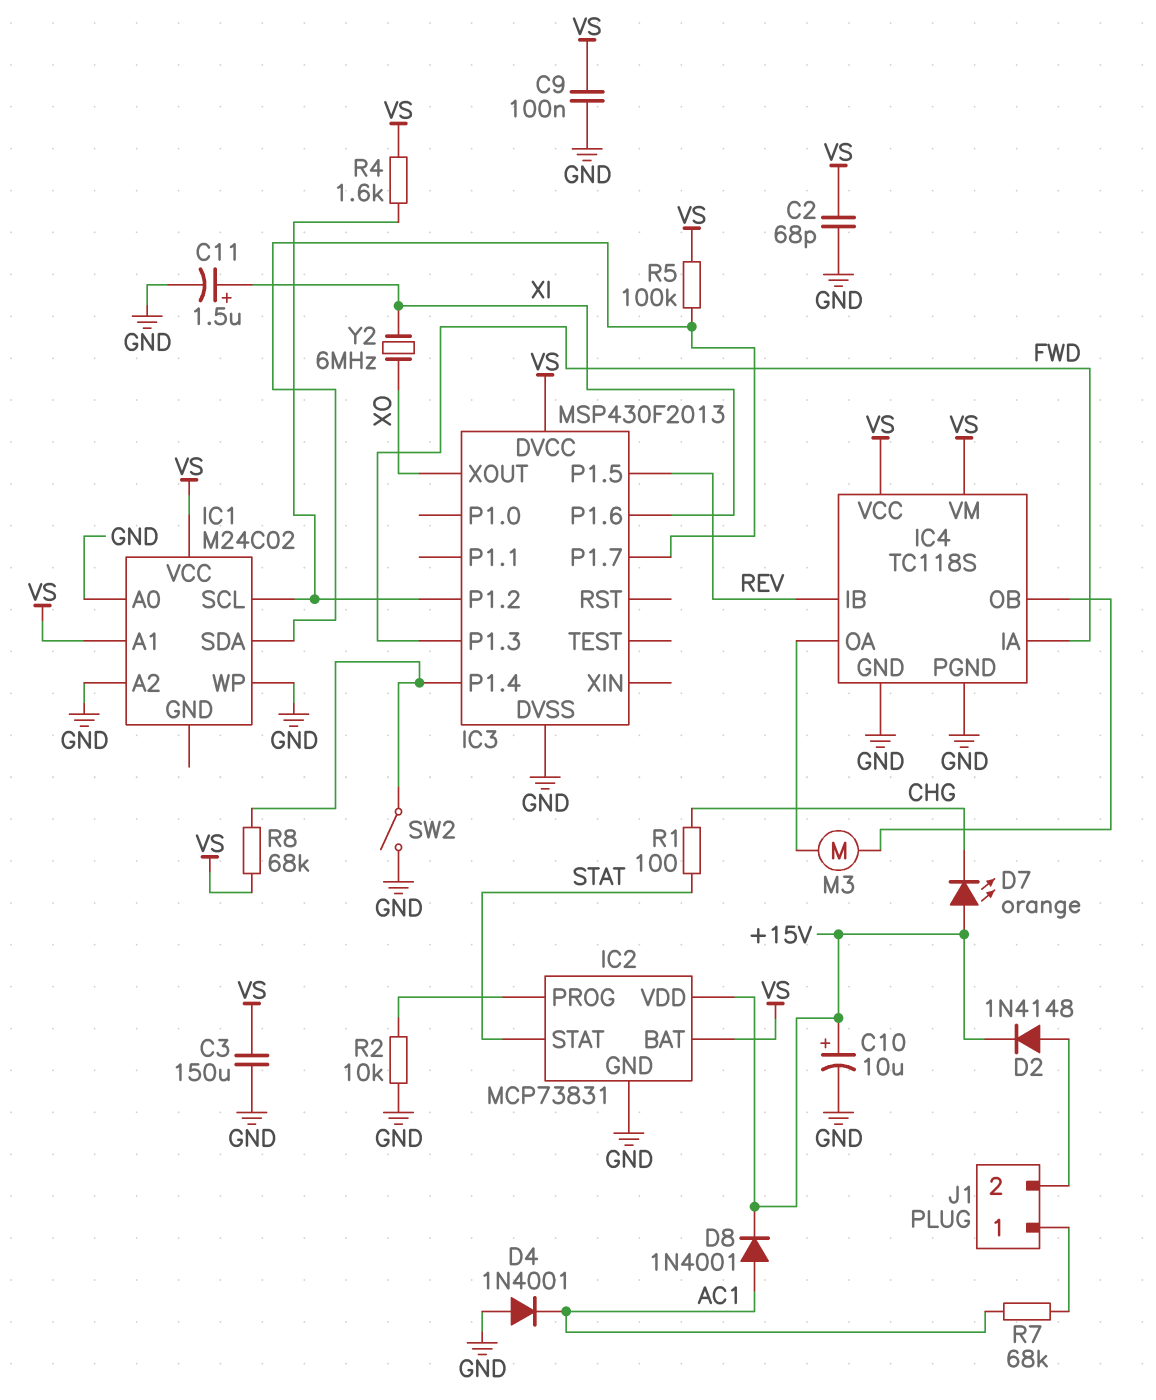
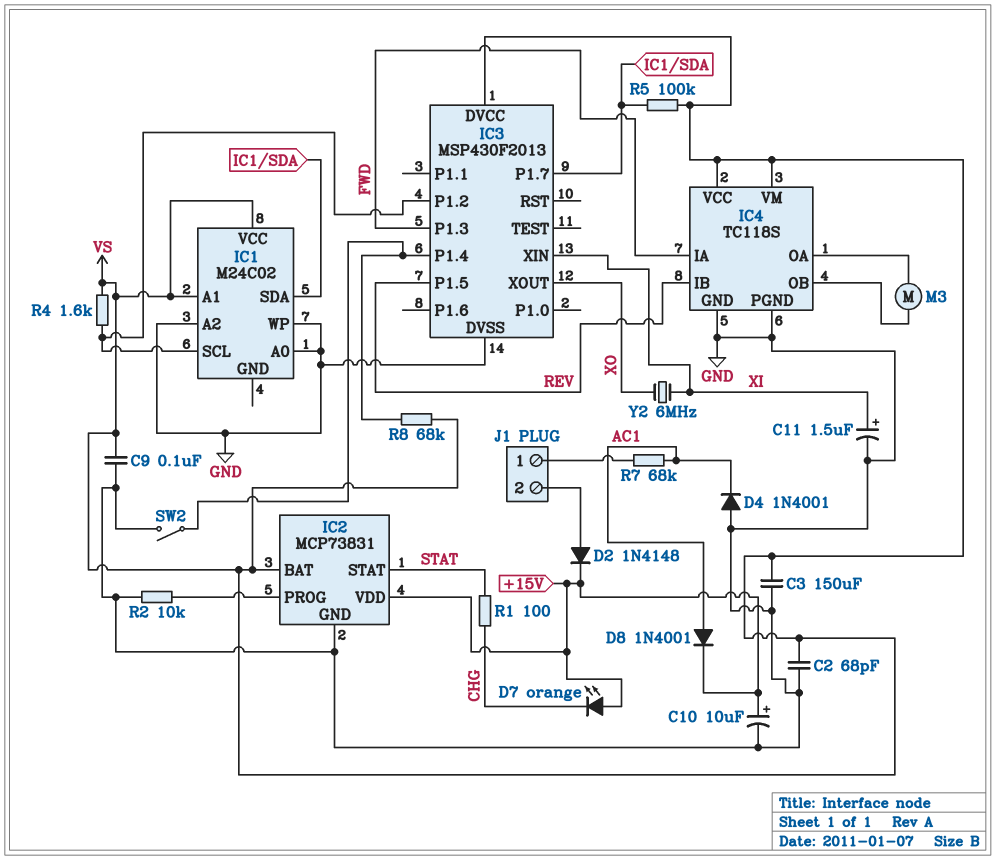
IC3 pin P1.6: XI -> none
IC3 pin XIN: none -> XI

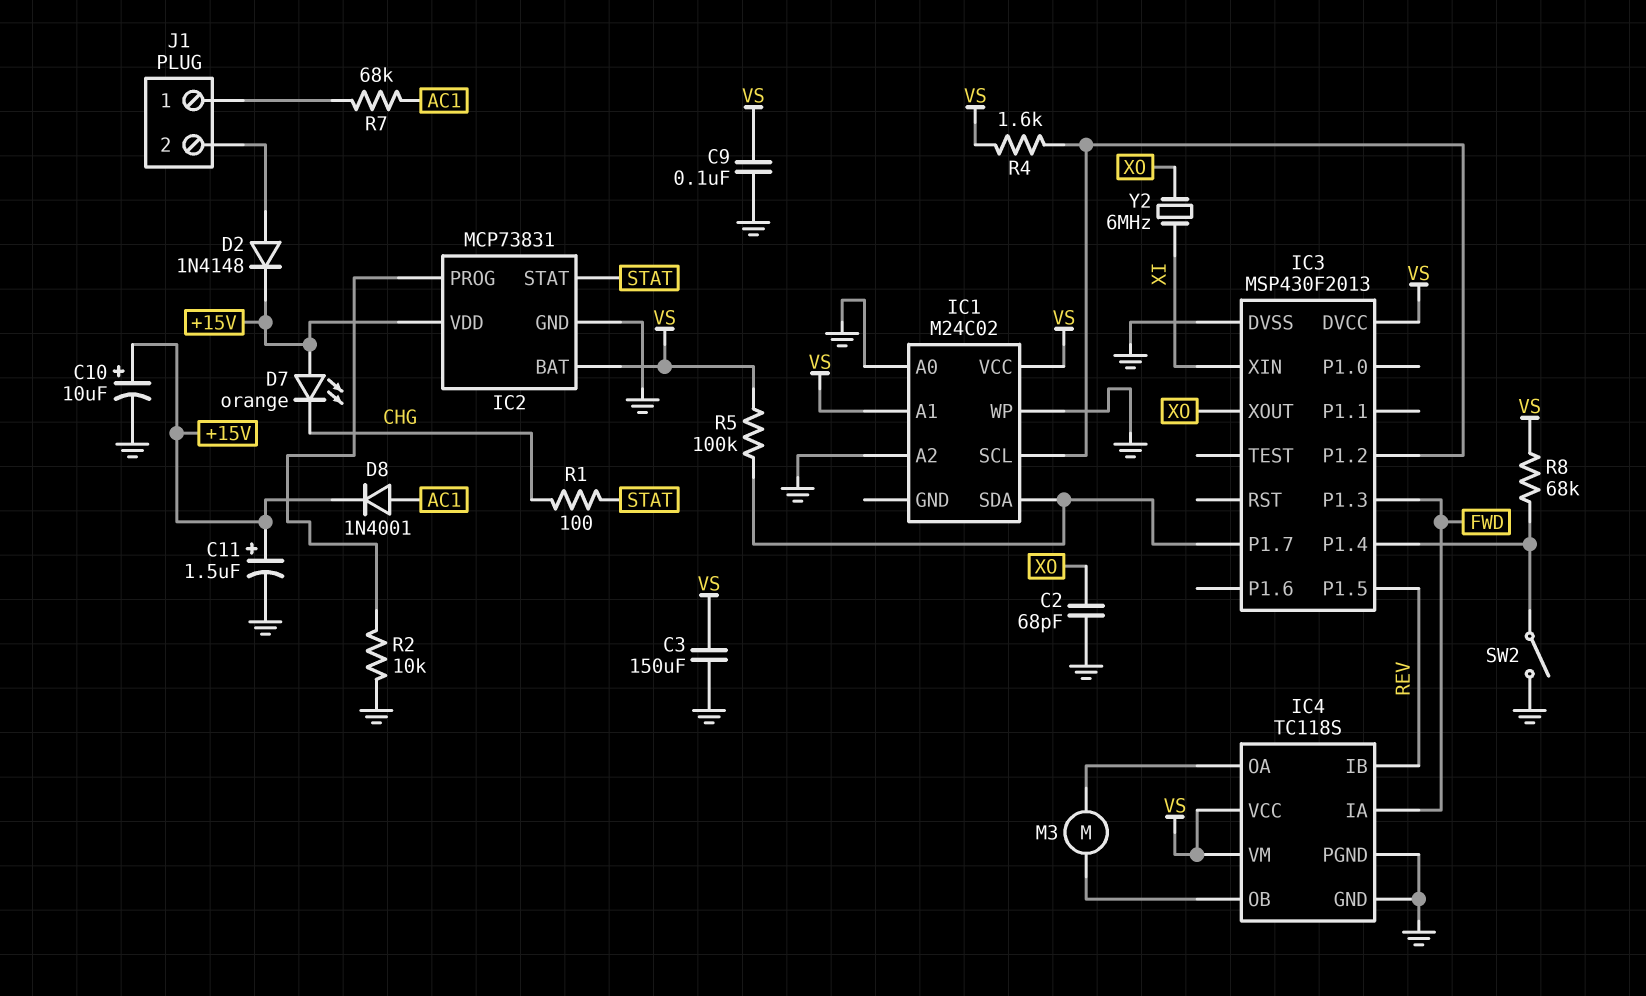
C2: 68pF (GND, VS) -> 68pF (GND, XO)
C11: 1.5uF (plus XI, minus GND) -> 1.5uF (plus +15V, minus GND)
D4: diode 1N4001 (A GND, K AC1) -> none

